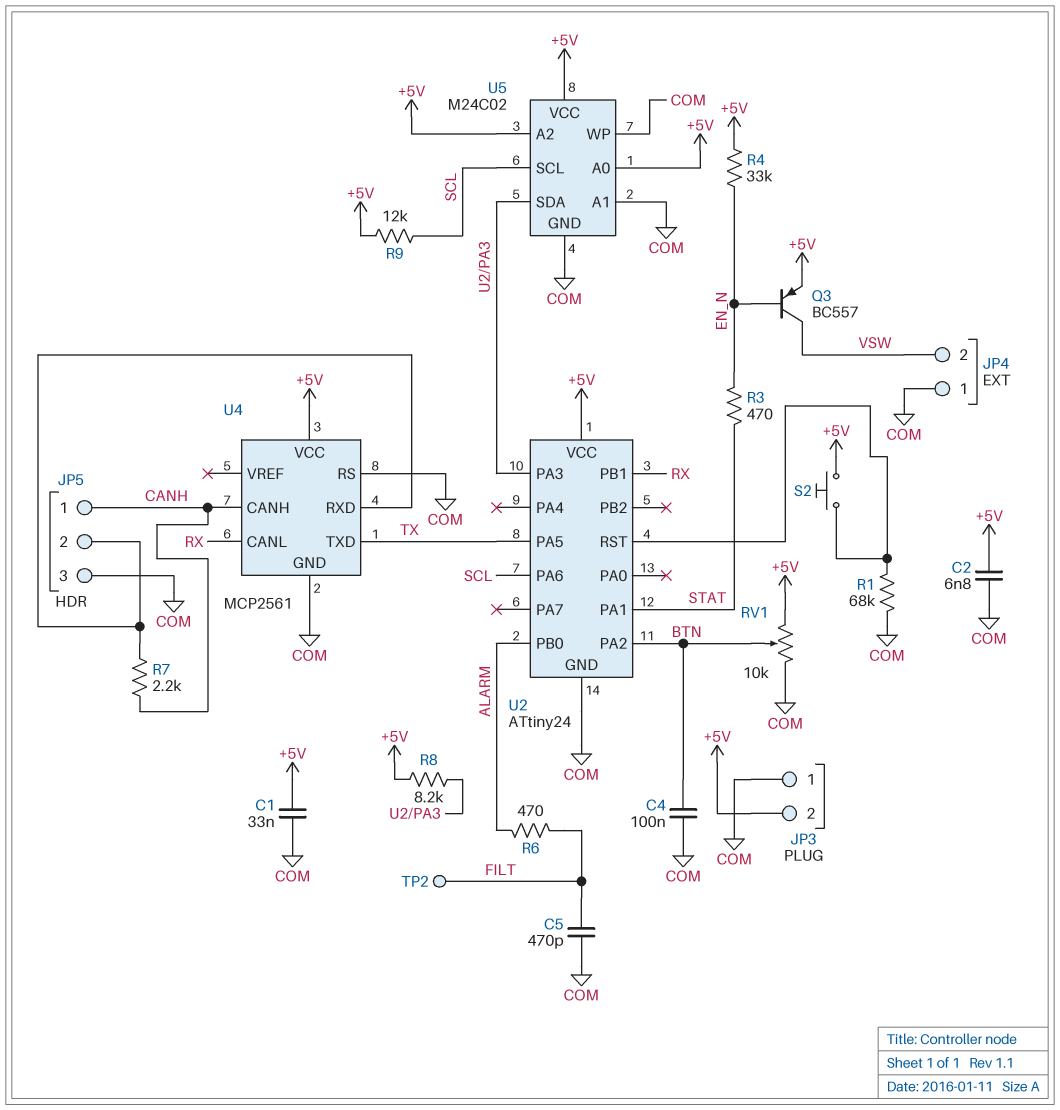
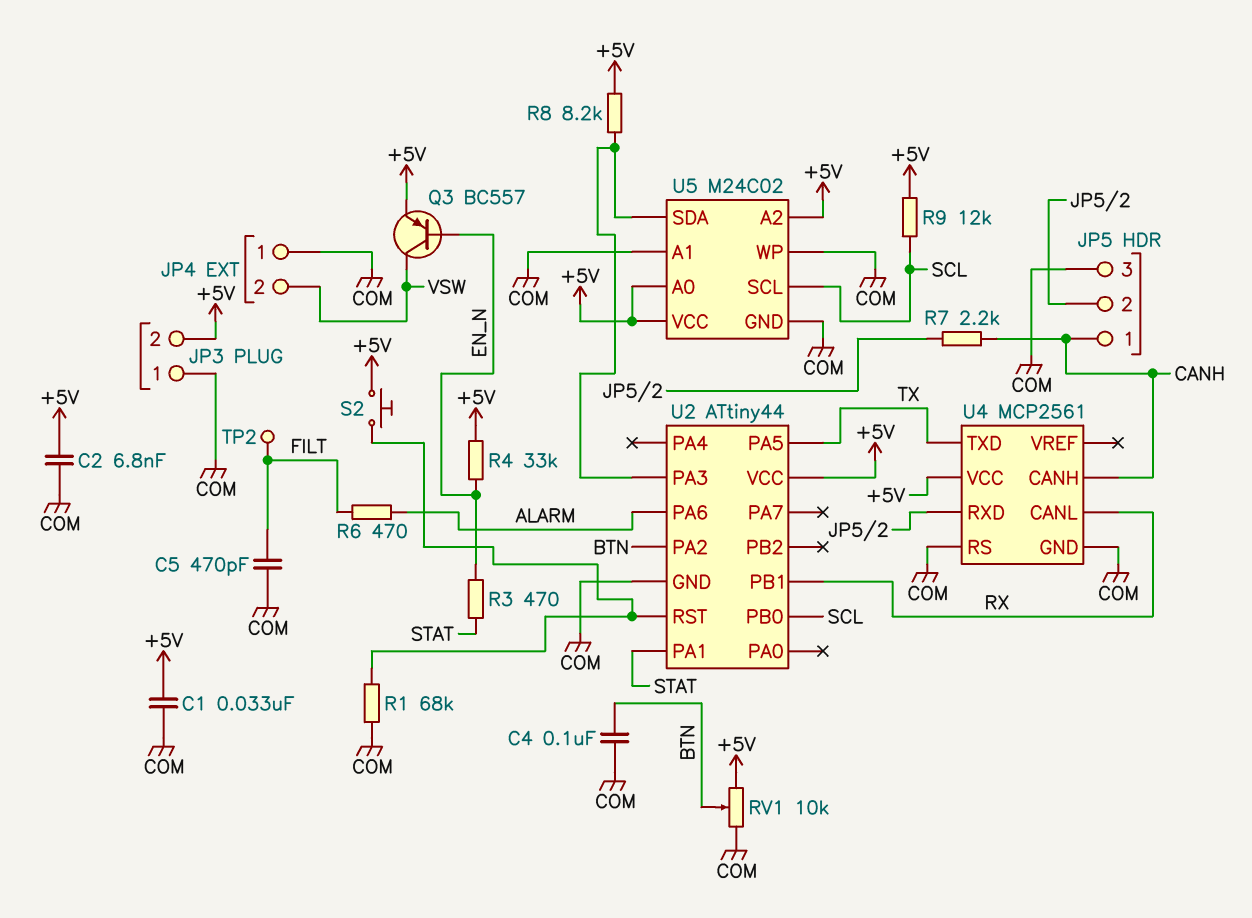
U2: ATtiny24 -> ATtiny44
U2 pin PA6: SCL -> ALARM
U2 pin PB0: ALARM -> SCL

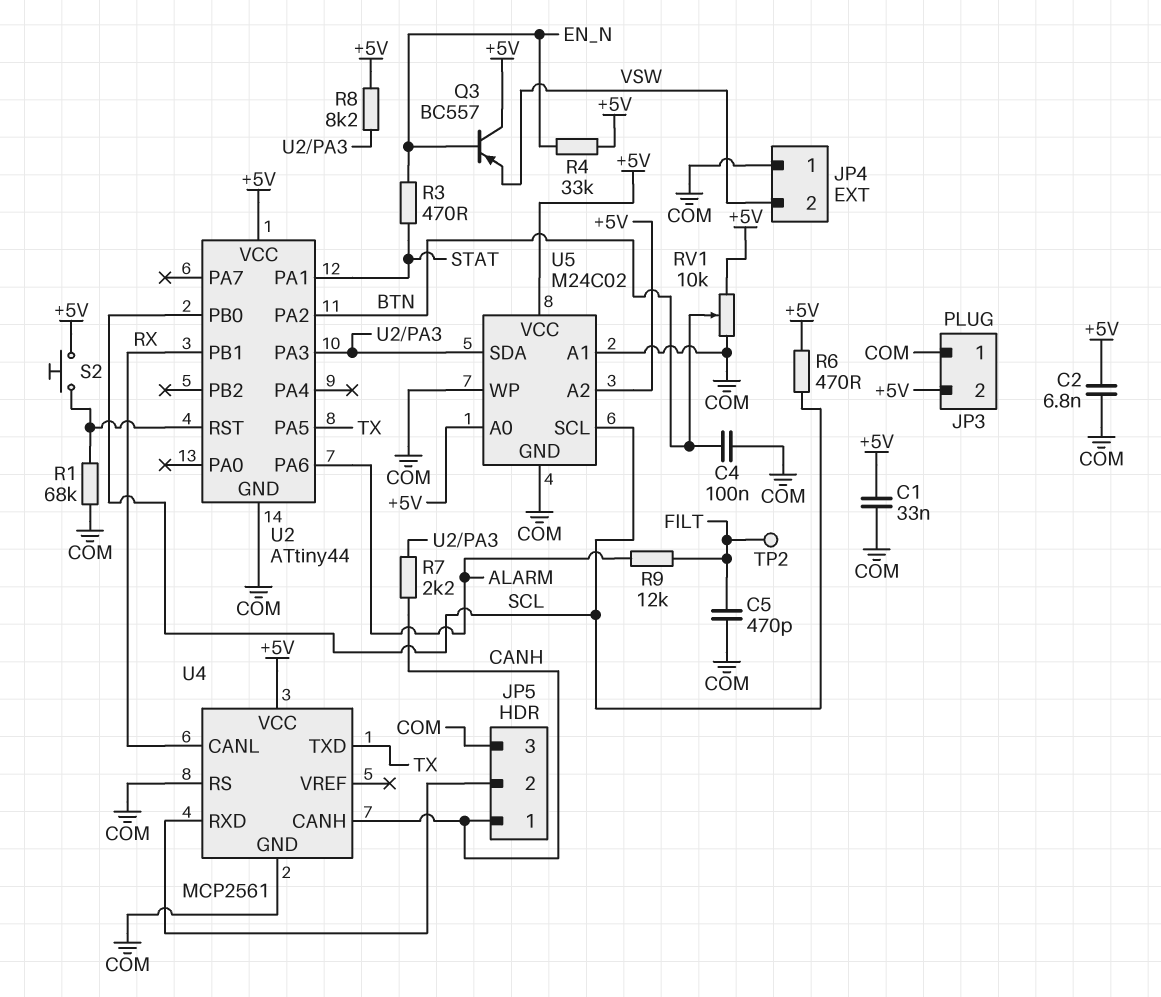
Q3: PNP BC557 (B EN_N, C VSW, E +5V) -> PNP BC557 (B EN_N, C +5V, E VSW)
R6: 470 (ALARM, FILT) -> 470 (+5V, SCL)
R7: 2.2k (CANH, JP5/2) -> 2.2k (CANH, U2/PA3)
R9: 12k (+5V, SCL) -> 12k (ALARM, FILT)

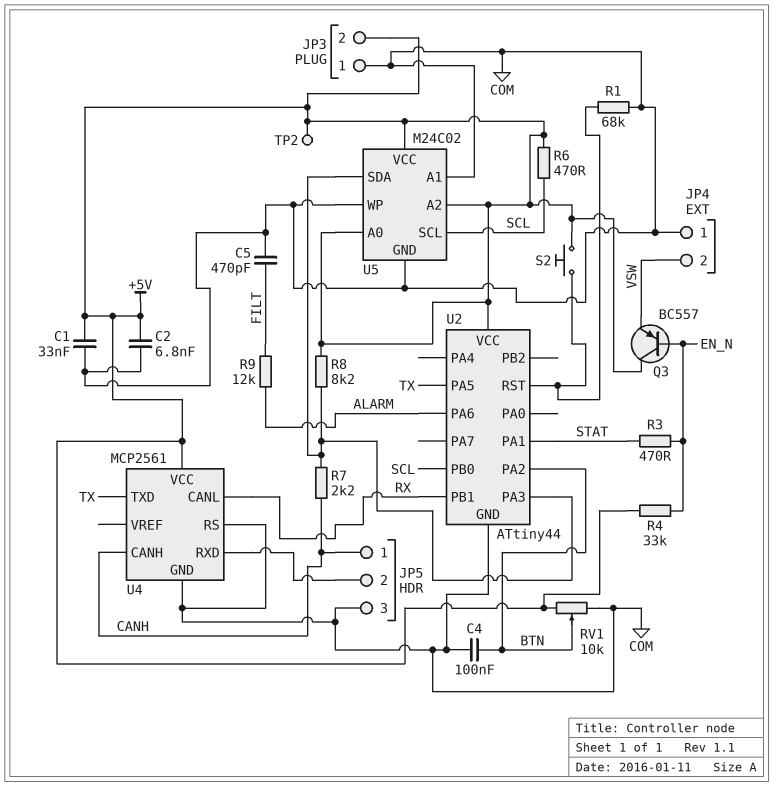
TP2: test point (FILT) -> test point (+5V)

